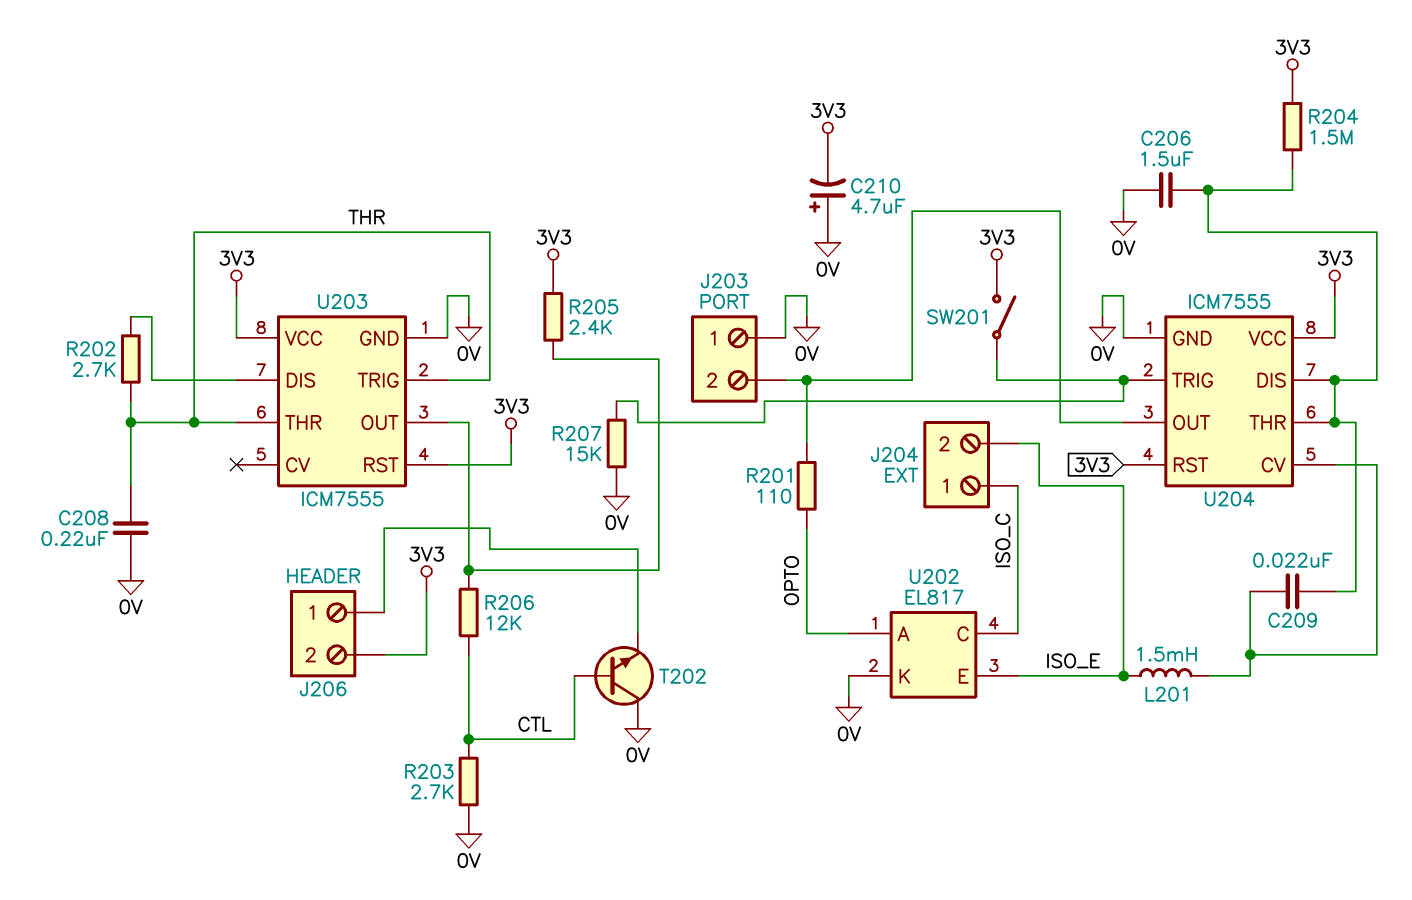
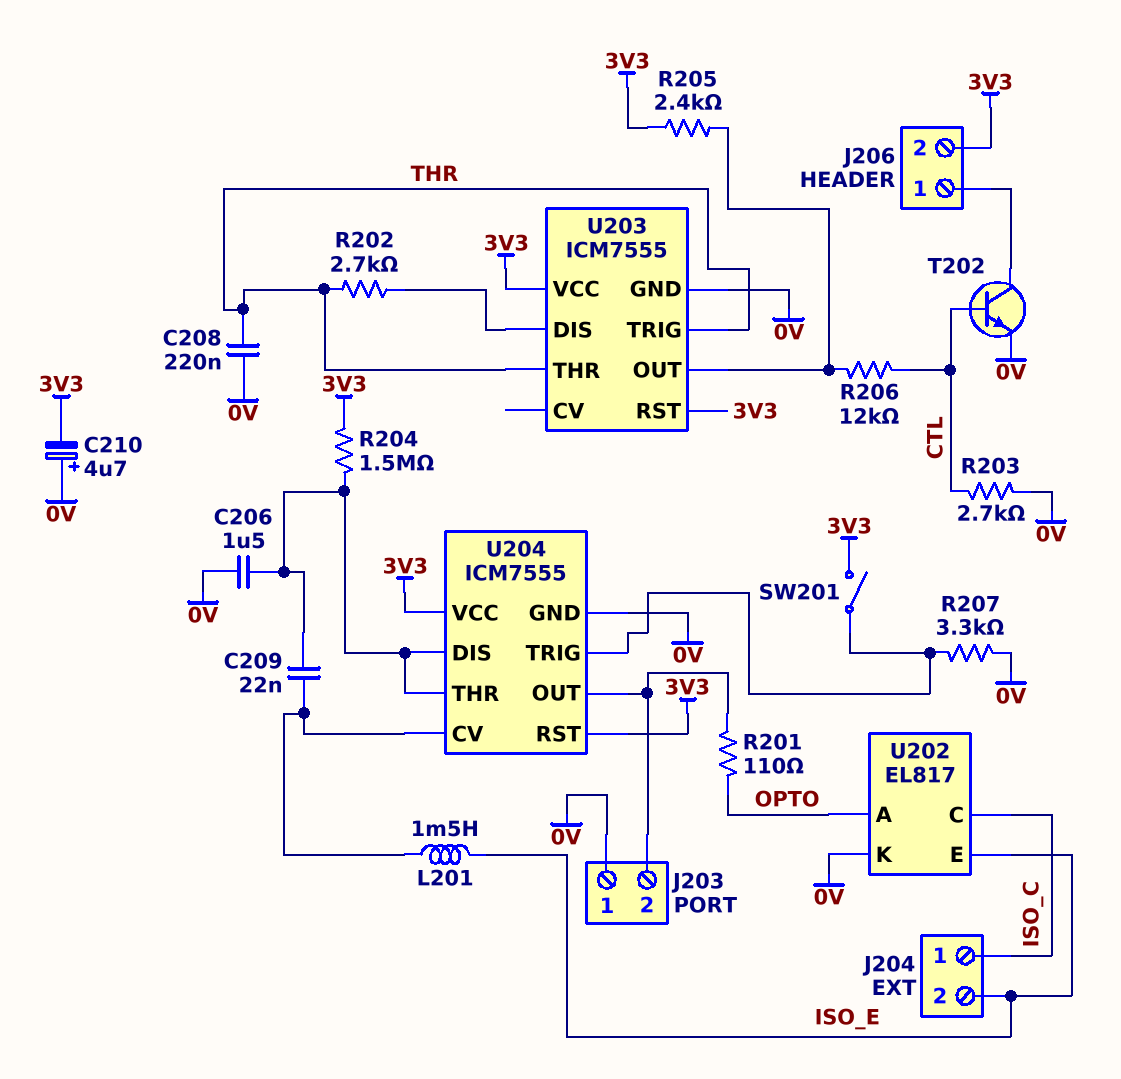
R207: 15k (0V, U204/TRIG) -> 3.3k (0V, U204/TRIG)
T202: NPN (B CTL, C 0V, E J206/1) -> NPN (B CTL, C J206/1, E 0V)

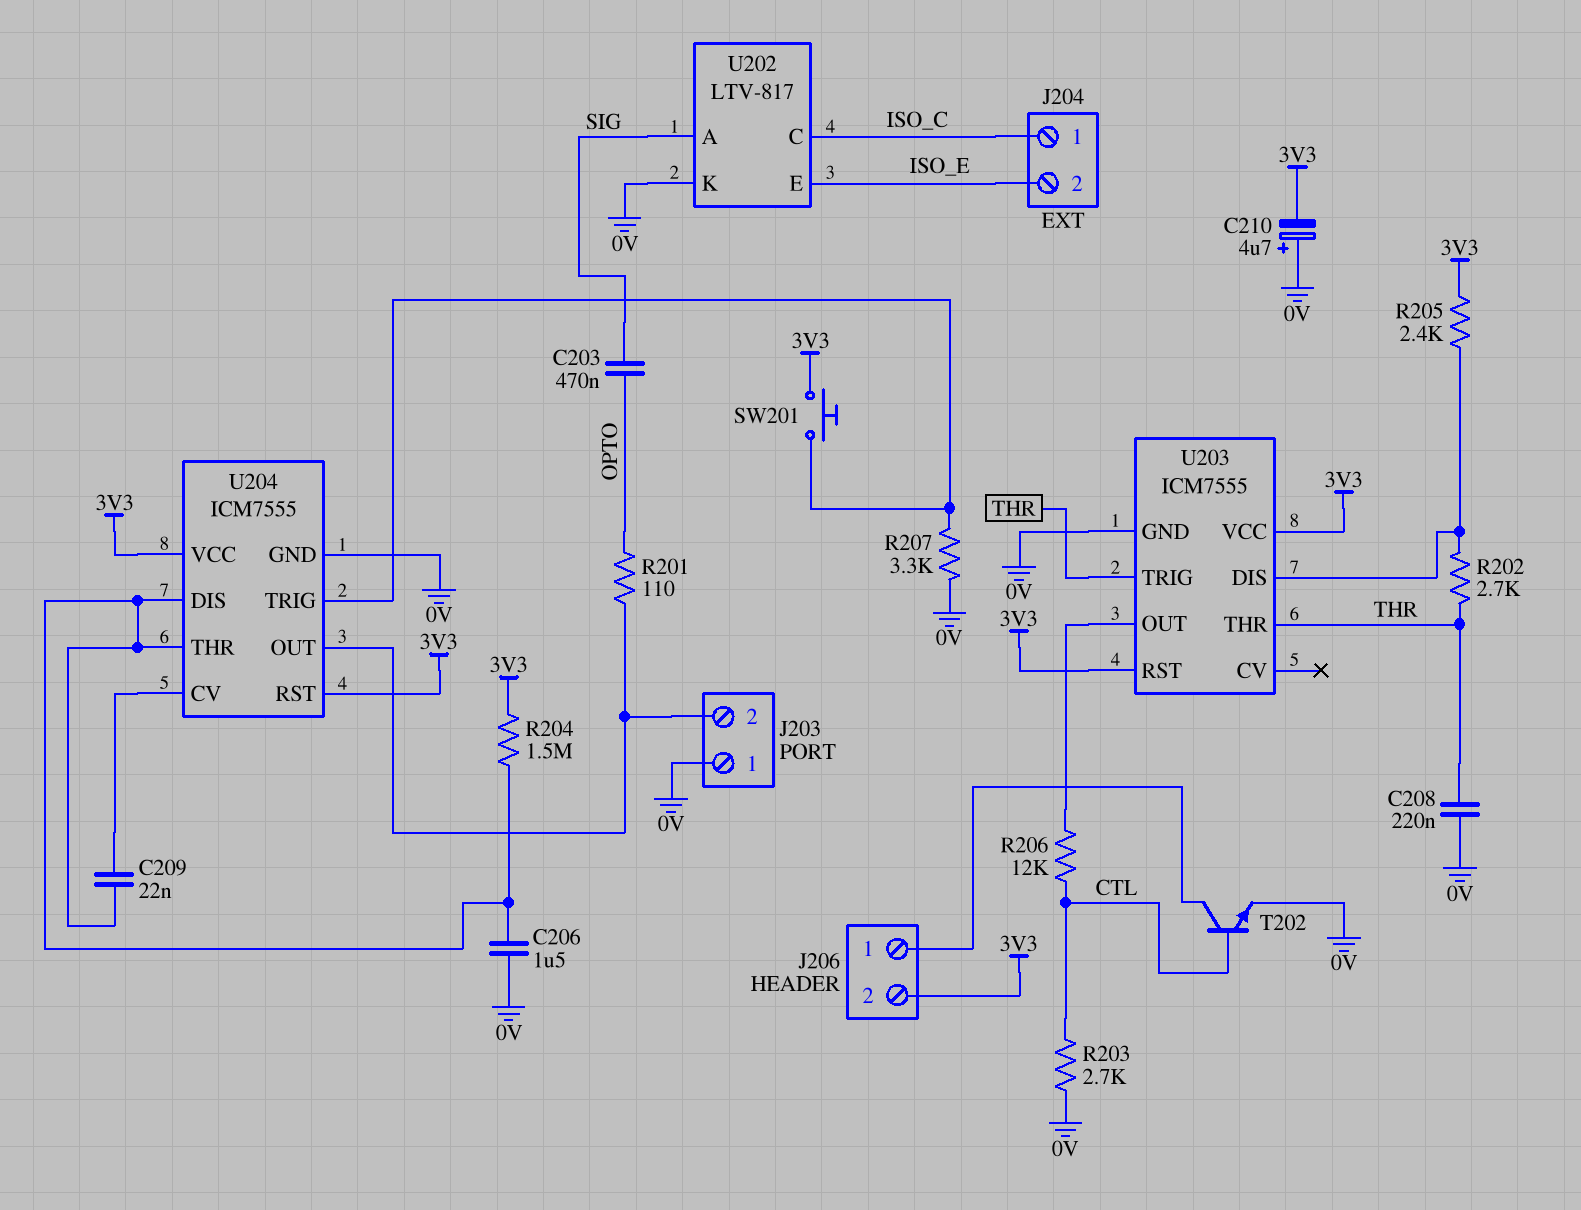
C203: none -> 470nF (OPTO, SIG)
L201: 1.5mH (ISO_E, U204/CV) -> none
R205: 2.4k (3V3, U203/OUT) -> 2.4k (3V3, U203/DIS)
SW201: switch (3V3, U204/TRIG) -> button (3V3, U204/TRIG)
U202: EL817 -> LTV-817
U202 pin A: OPTO -> SIG

